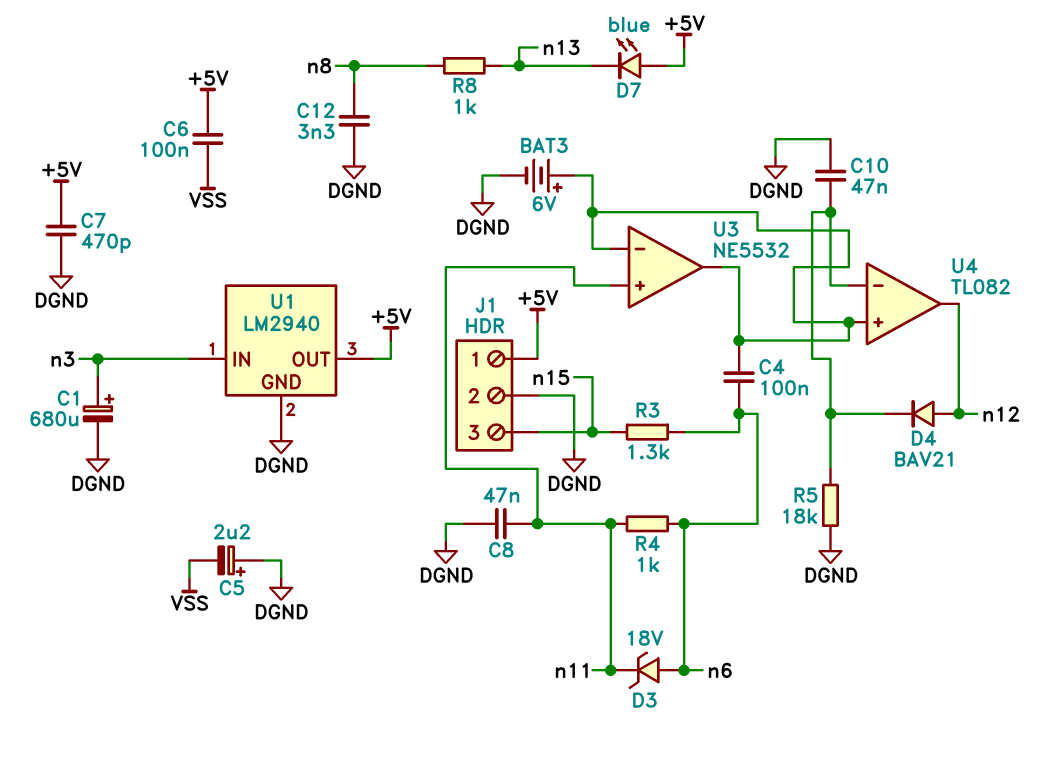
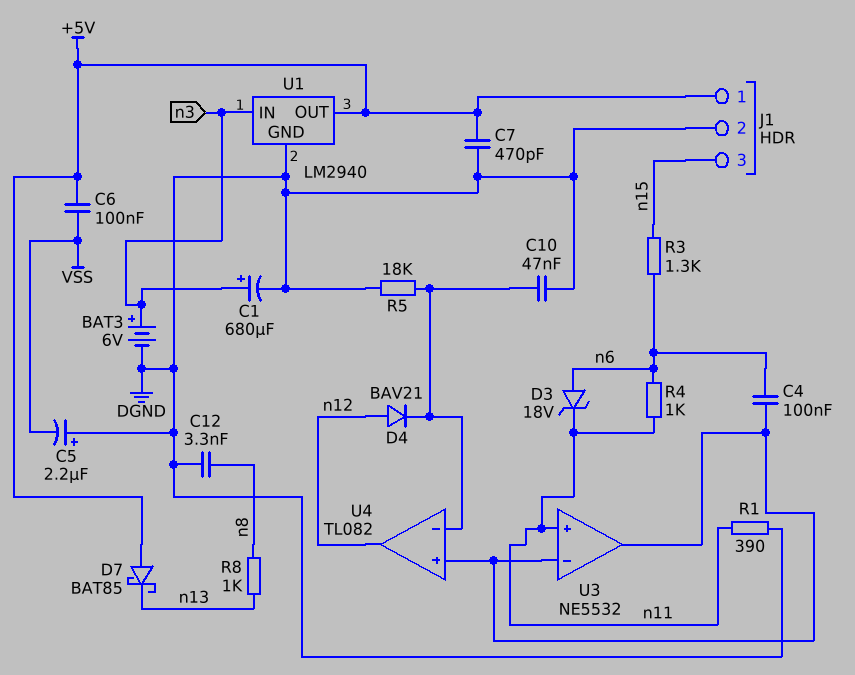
BAT3: 6V (plus U3/in-, minus DGND) -> 6V (plus n3, minus DGND)
C8: 47nF (DGND, n11) -> none
D7: LED blue (A +5V, K n13) -> schottky BAT85 (A +5V, K n13)
R1: none -> 390 (DGND, n11)

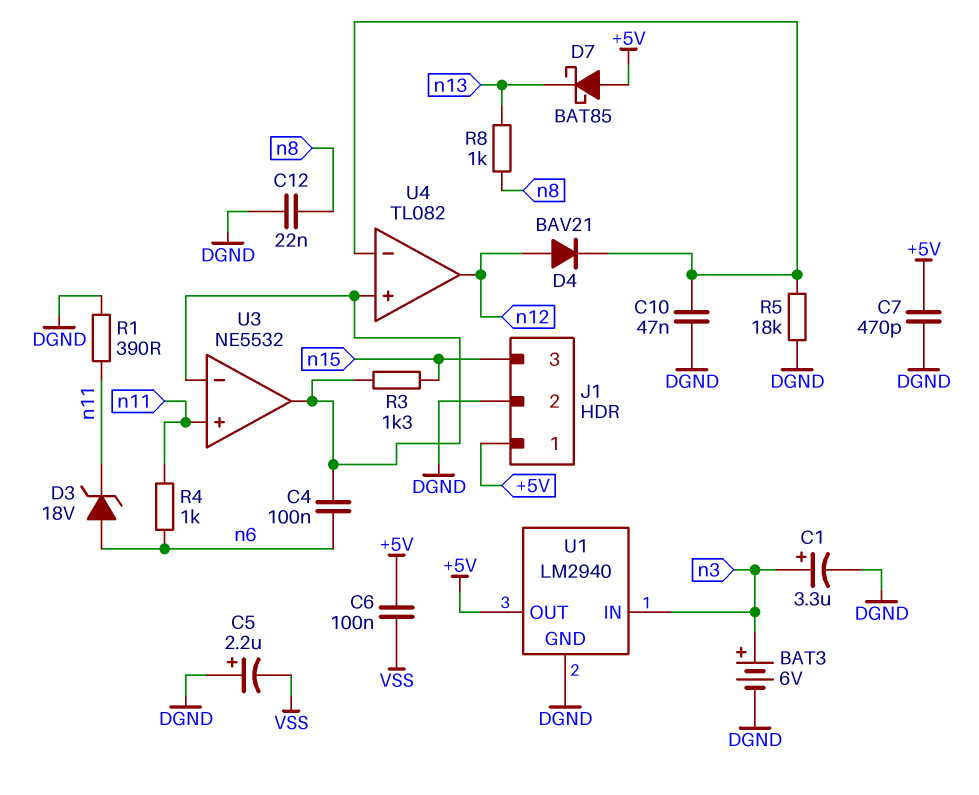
C1: 680uF (plus n3, minus DGND) -> 3.3uF (plus n3, minus DGND)
C12: 3.3nF (DGND, n8) -> 22nF (DGND, n8)
R3: 1.3k (n6, n15) -> 1.3k (U3/in-, n15)

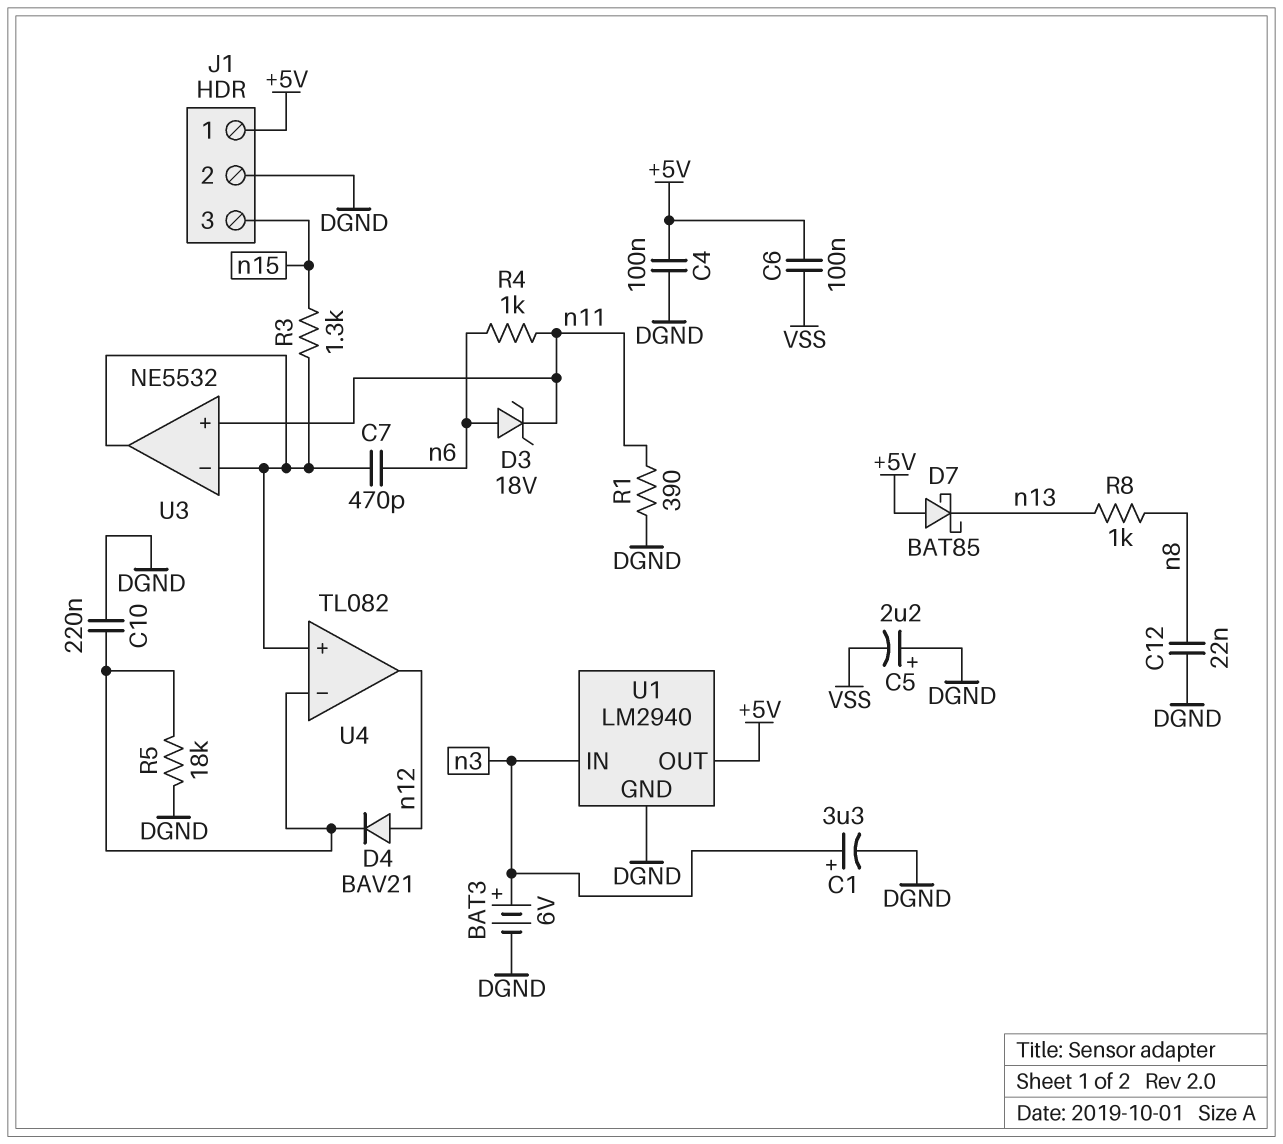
C4: 100nF (U3/in-, n6) -> 100nF (+5V, DGND)
C7: 470pF (+5V, DGND) -> 470pF (U3/in-, n6)
C10: 47nF (DGND, U4/in-) -> 220nF (DGND, U4/in-)

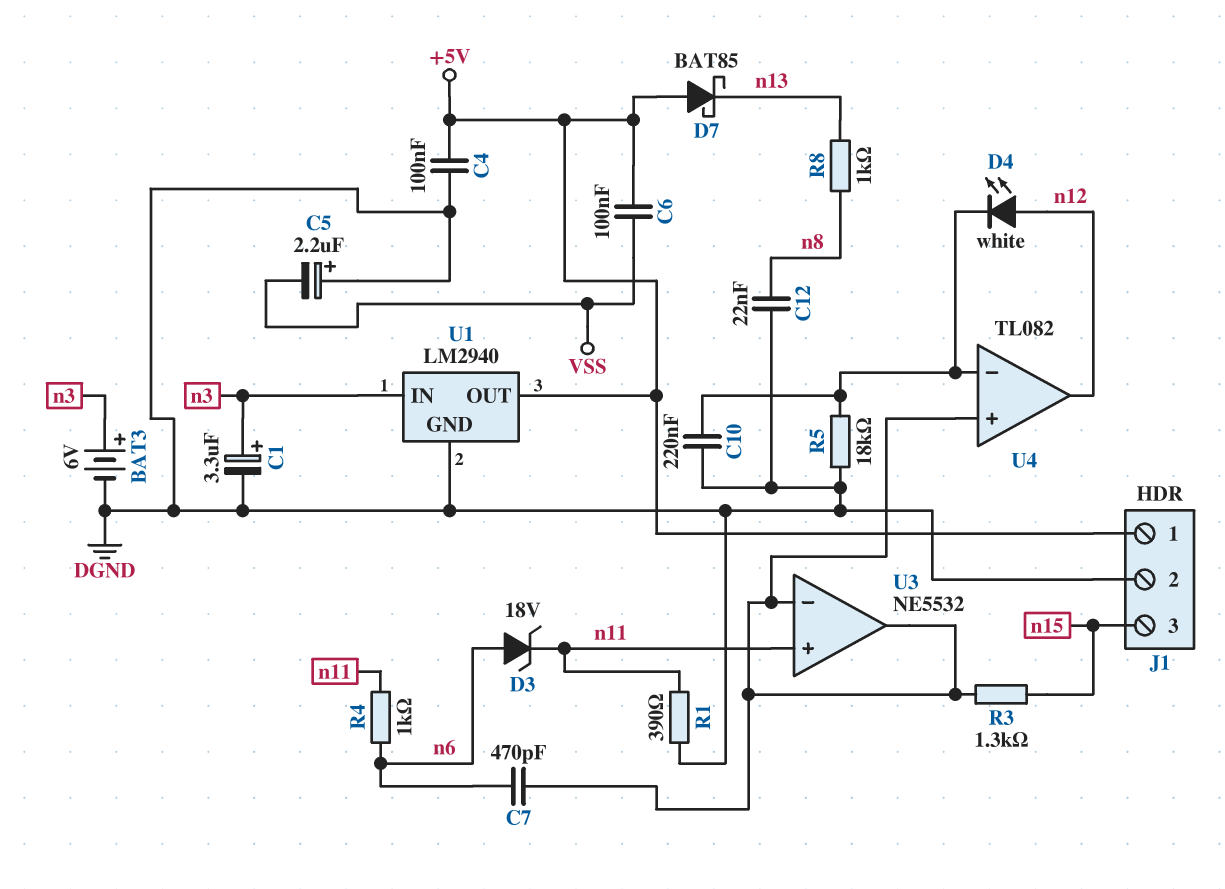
D4: diode BAV21 (A n12, K U4/in-) -> LED white (A n12, K U4/in-)

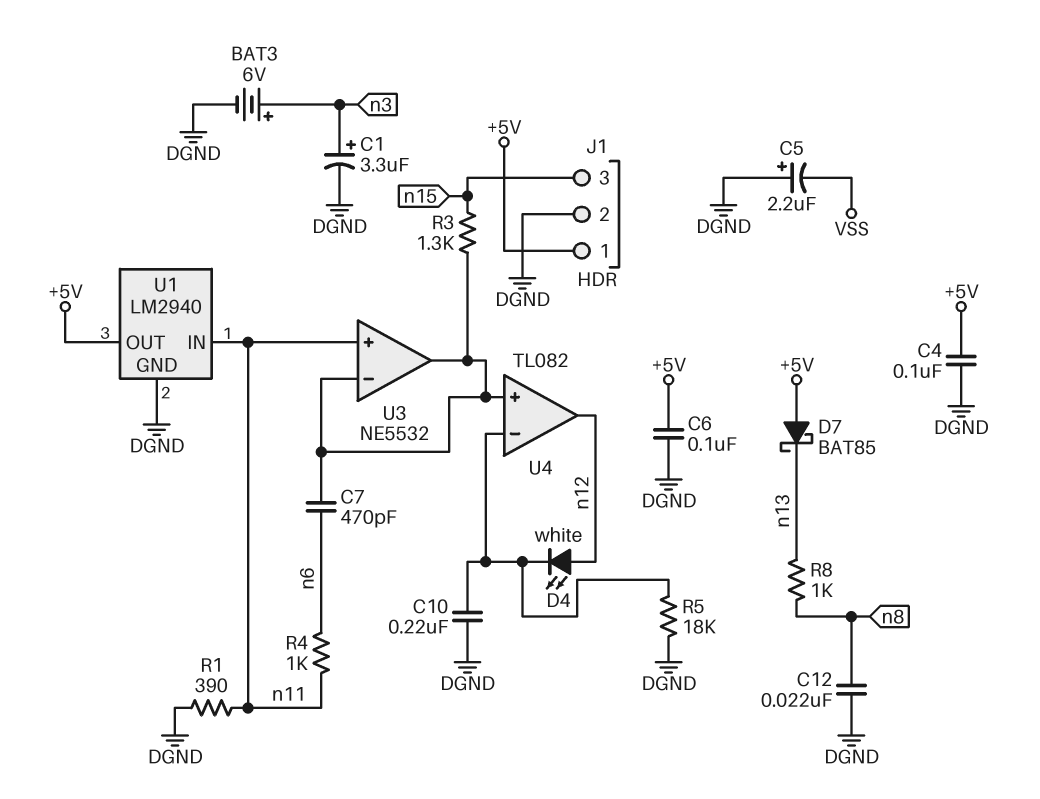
C6: 100nF (+5V, VSS) -> 100nF (+5V, DGND)
D3: zener 18V (A n6, K n11) -> none
U1 pin IN: n3 -> n11

